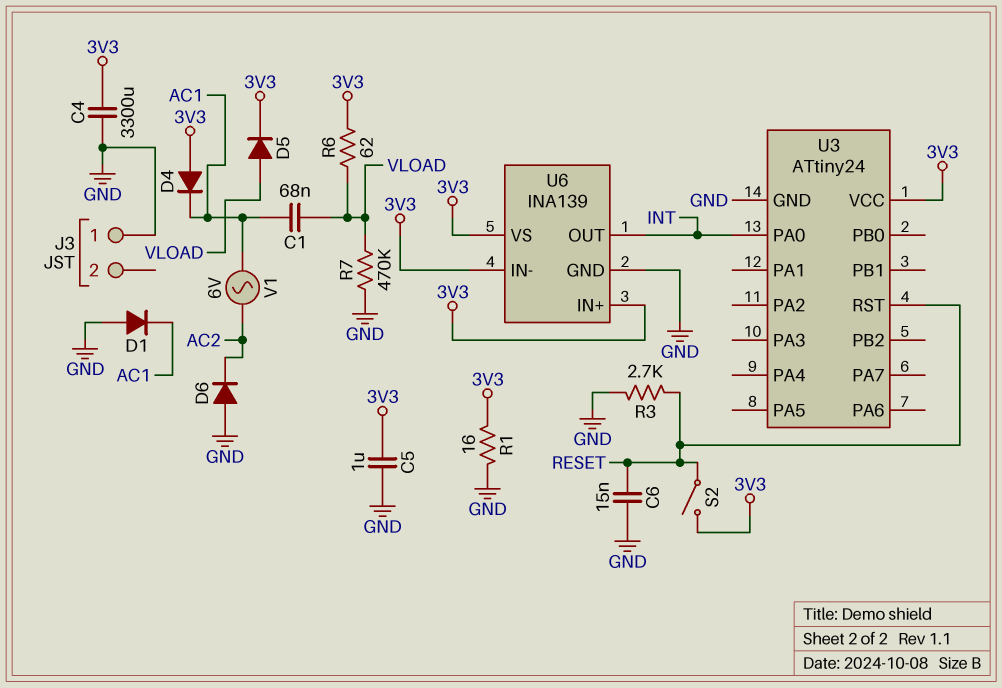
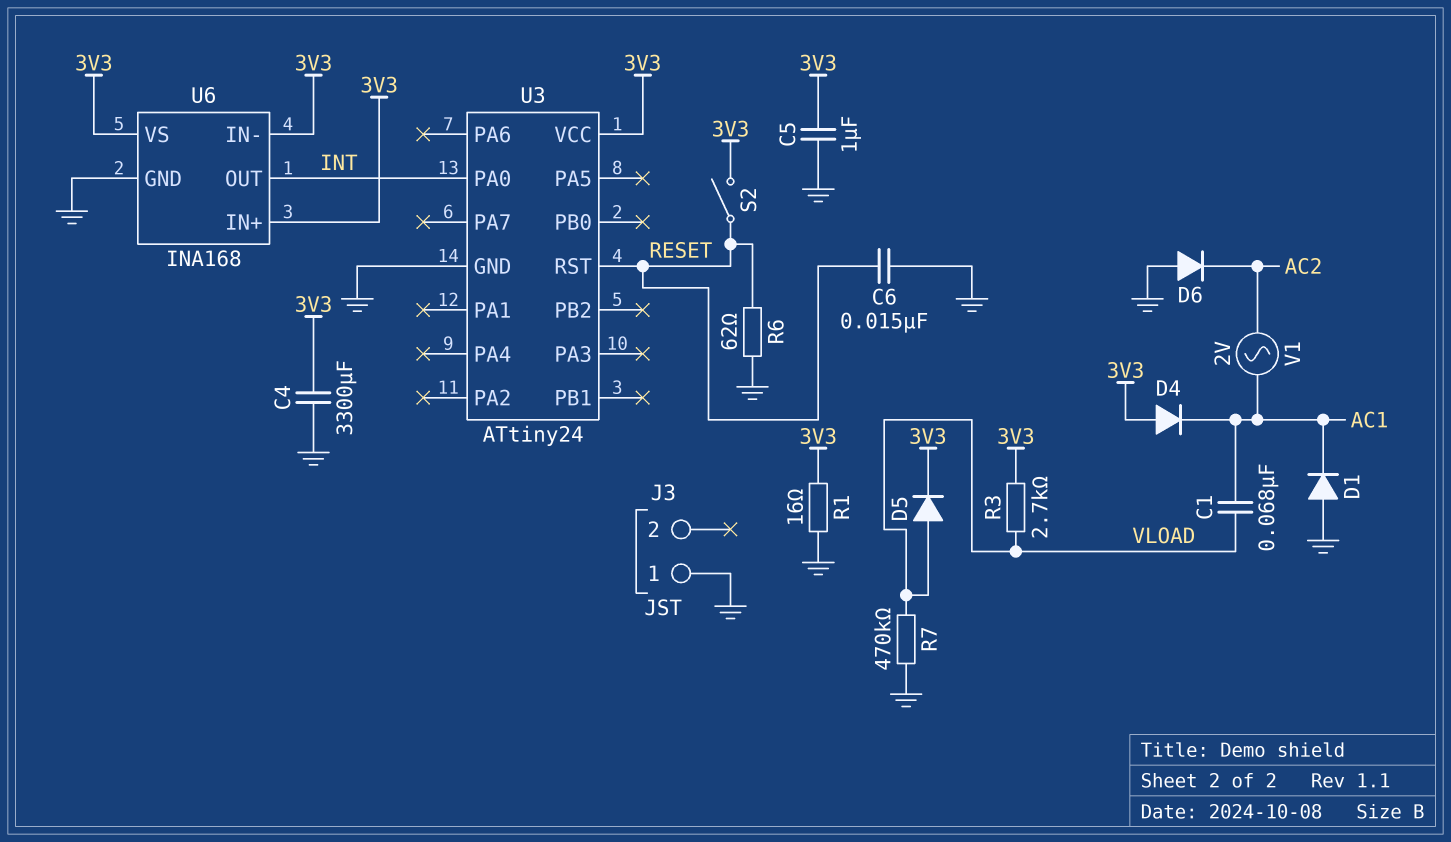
R3: 2.7k (GND, RESET) -> 2.7k (3V3, VLOAD)
R6: 62 (3V3, VLOAD) -> 62 (GND, RESET)
U6: INA139 -> INA168
V1: AC 6V (AC1, AC2) -> AC 2V (AC1, AC2)

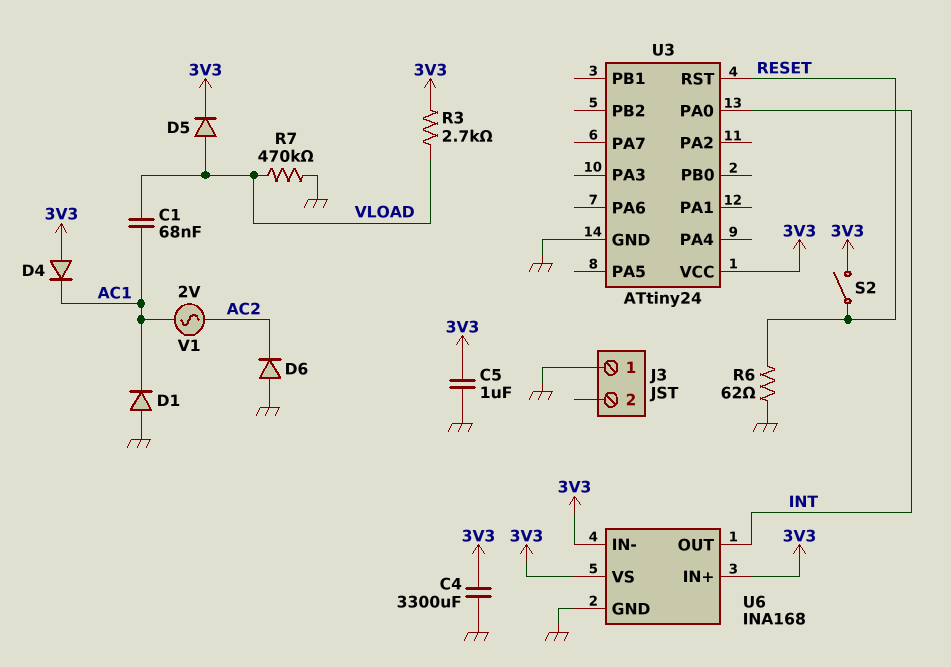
C6: 15nF (GND, RESET) -> none
R1: 16 (3V3, GND) -> none

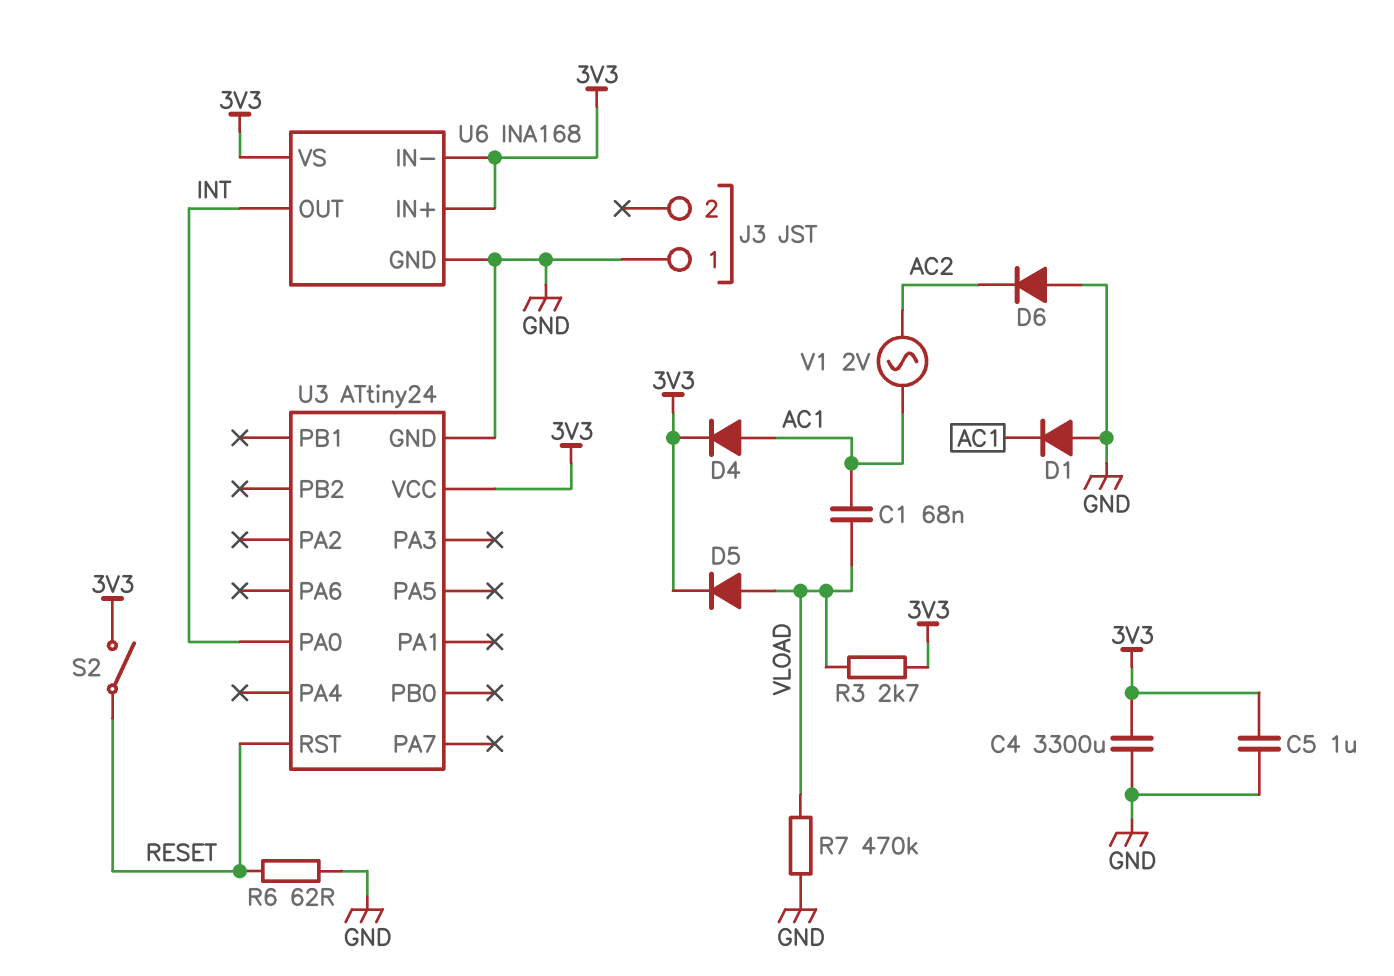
D4: diode (A 3V3, K AC1) -> diode (A AC1, K 3V3)

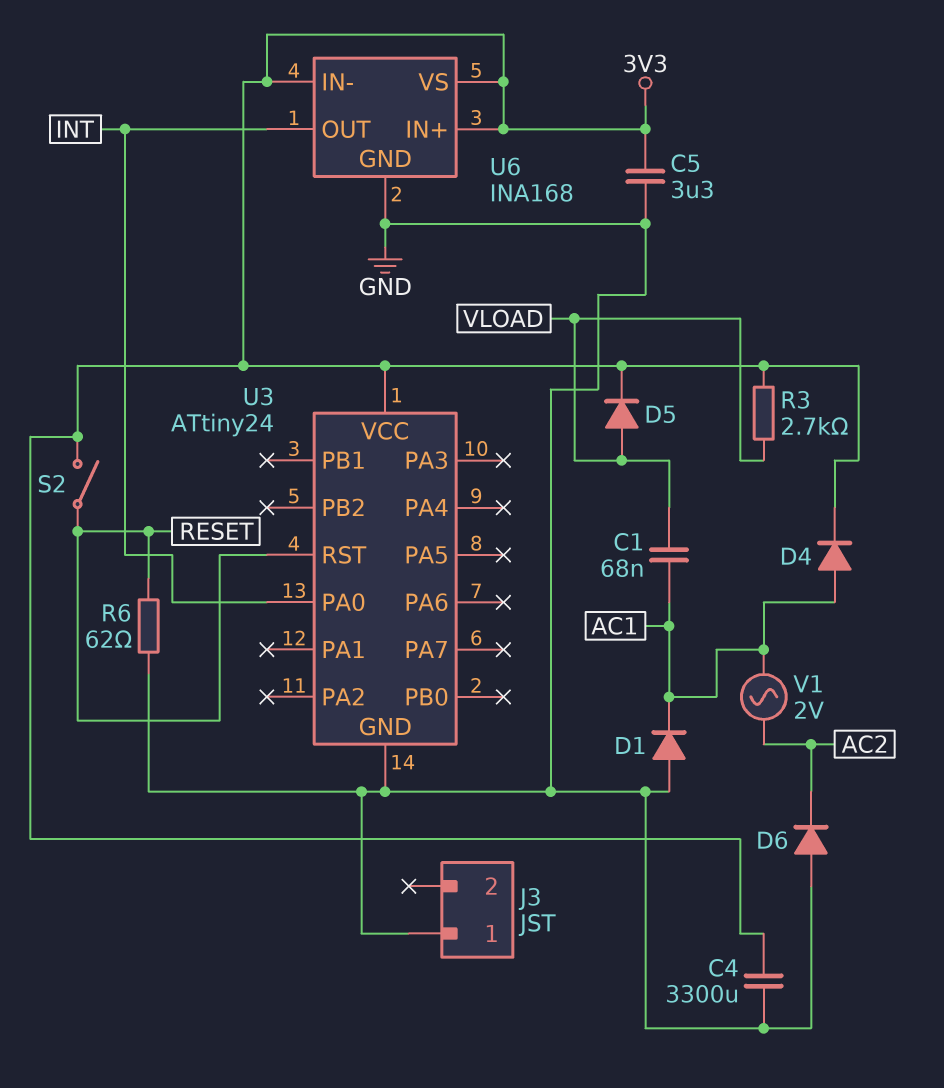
C5: 1uF (3V3, GND) -> 3.3uF (3V3, GND)
R7: 470k (GND, VLOAD) -> none

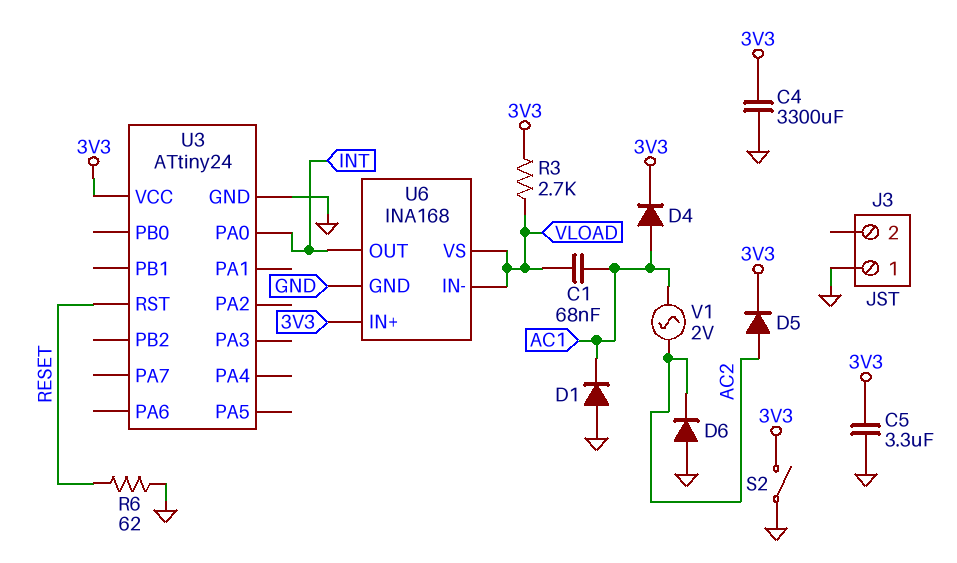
D5: diode (A VLOAD, K 3V3) -> diode (A AC2, K 3V3)
S2: switch (3V3, RESET) -> switch (3V3, GND)
U6 pin IN-: 3V3 -> VLOAD
U6 pin VS: 3V3 -> VLOAD

